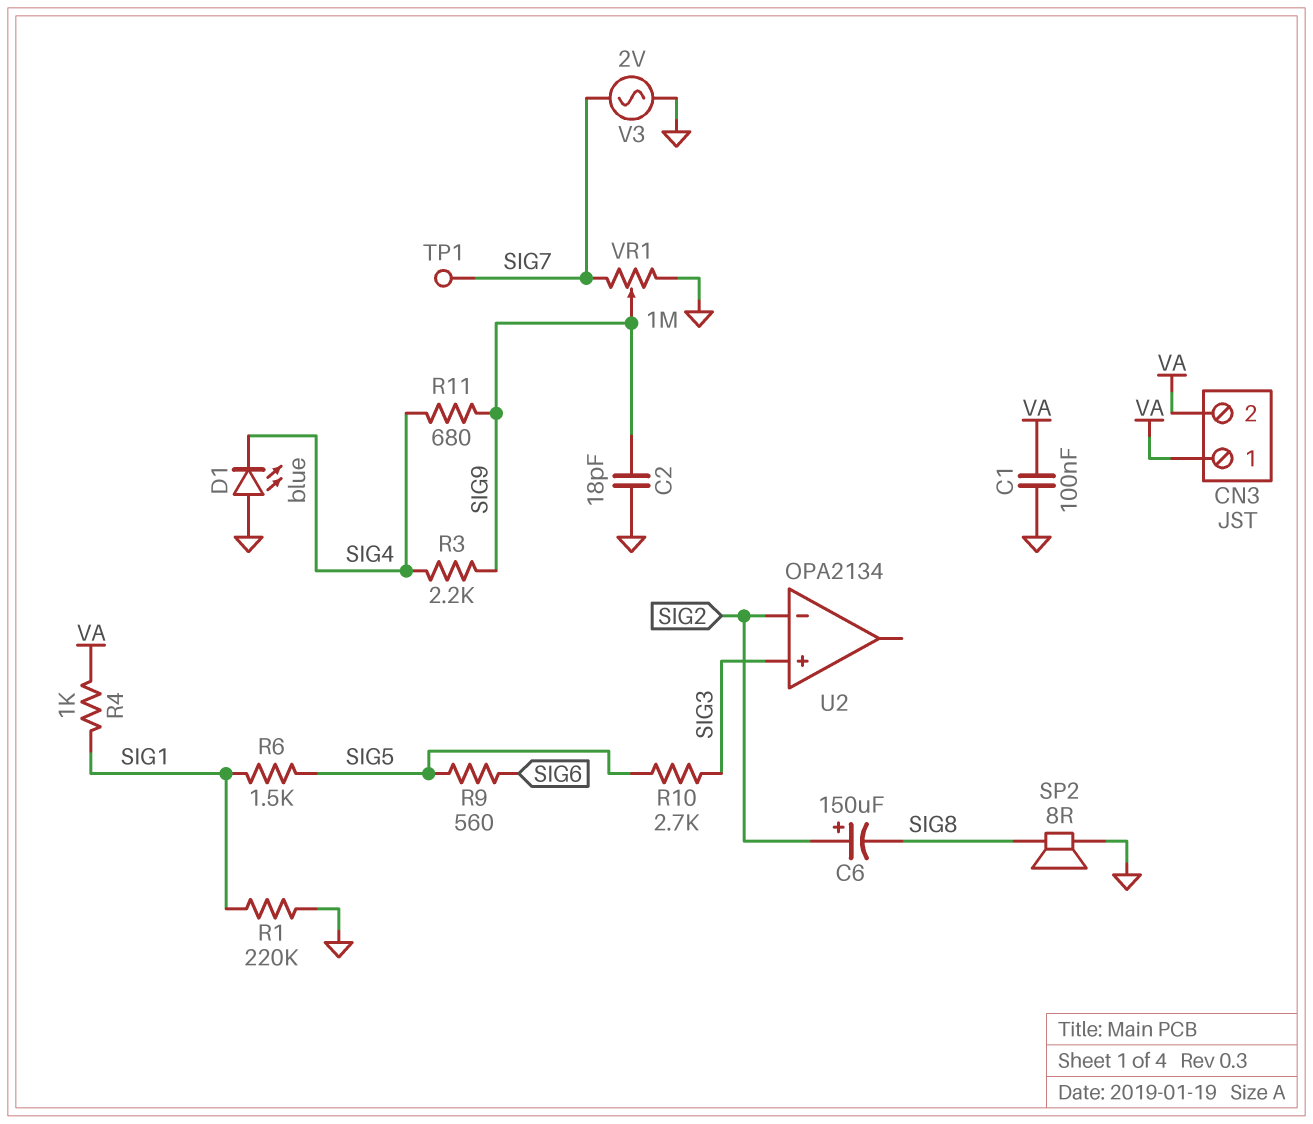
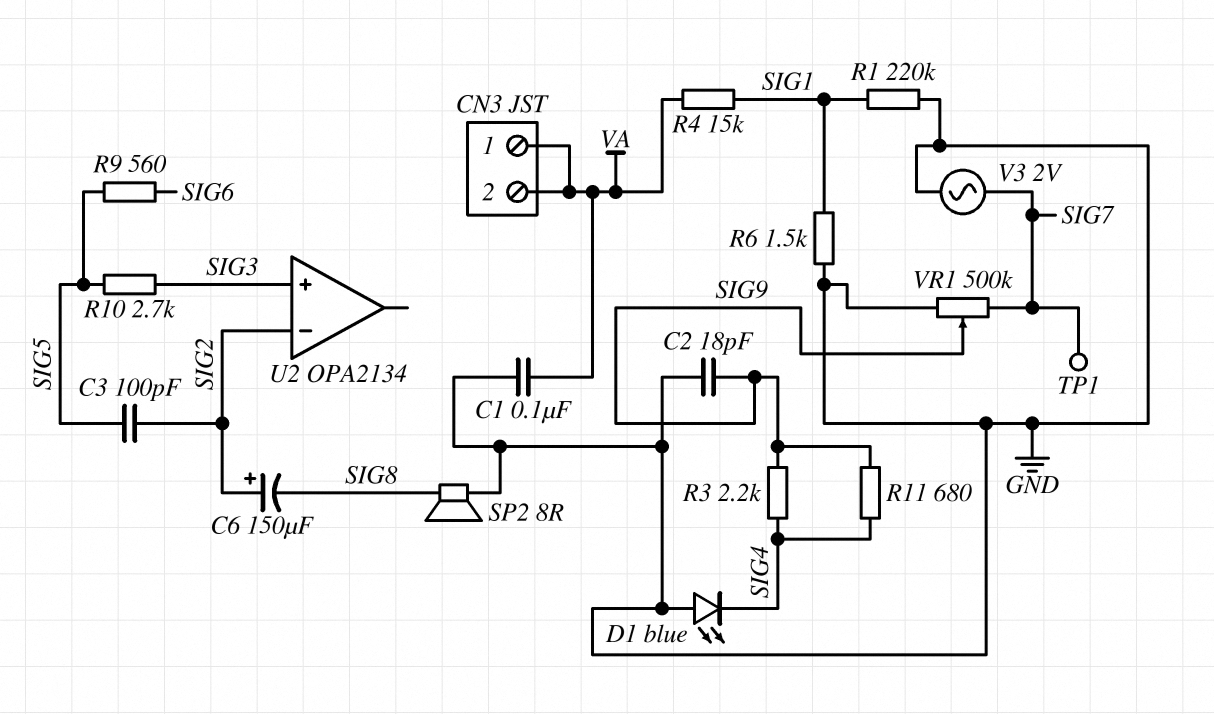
C3: none -> 100pF (SIG2, SIG5)
R4: 1k (SIG1, VA) -> 15k (SIG1, VA)
R6: 1.5k (SIG1, SIG5) -> 1.5k (GND, SIG1)
VR1: 1M (GND, SIG7, wiper SIG9) -> 500k (GND, SIG7, wiper SIG9)

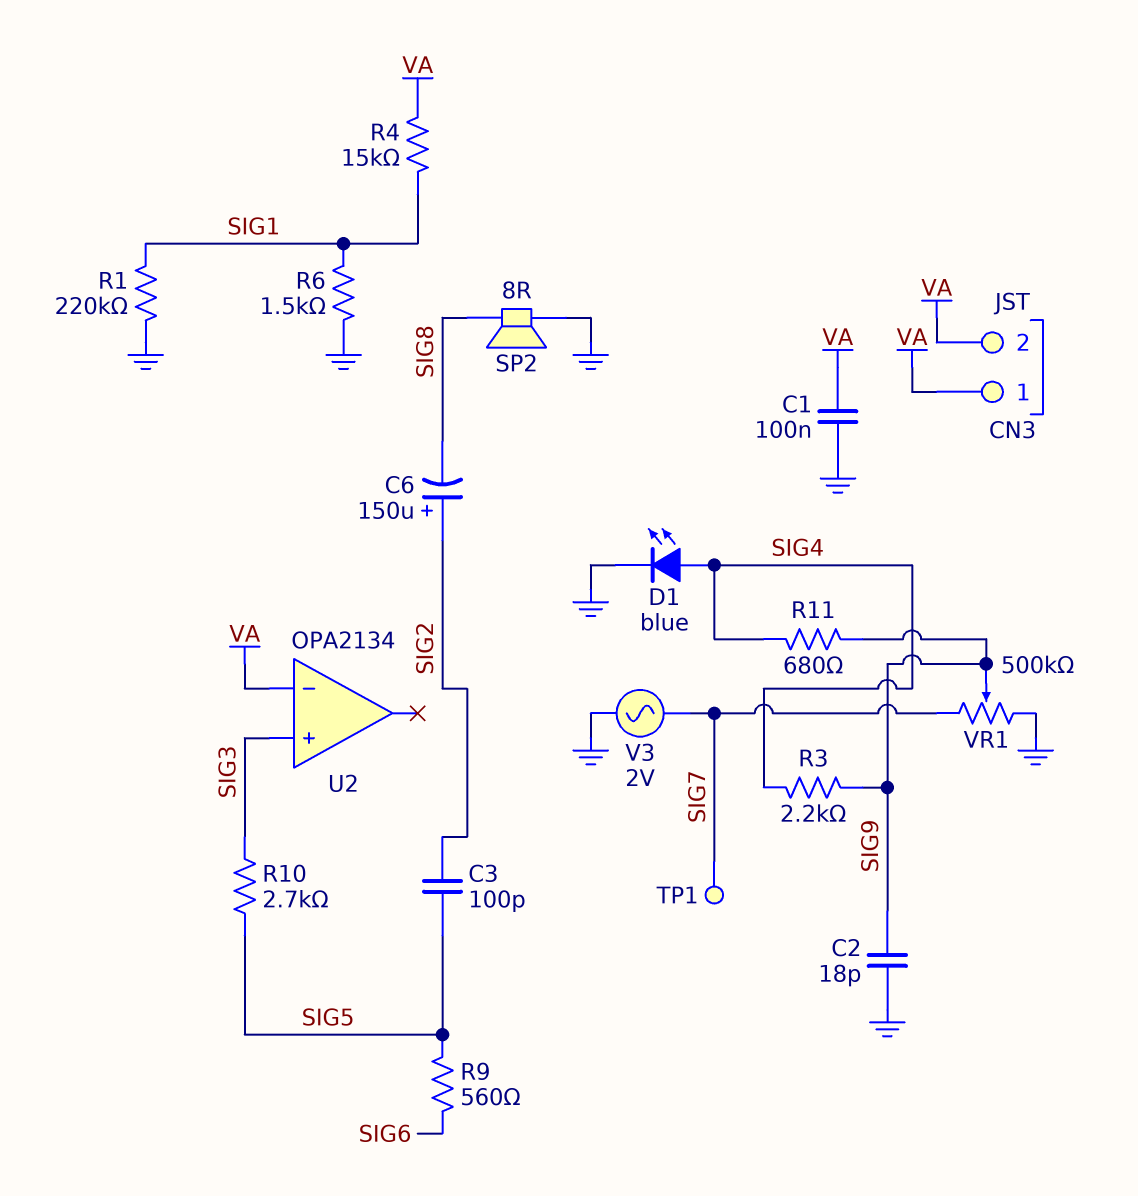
D1: LED blue (A GND, K SIG4) -> LED blue (A SIG4, K GND)
U2 pin in-: SIG2 -> VA

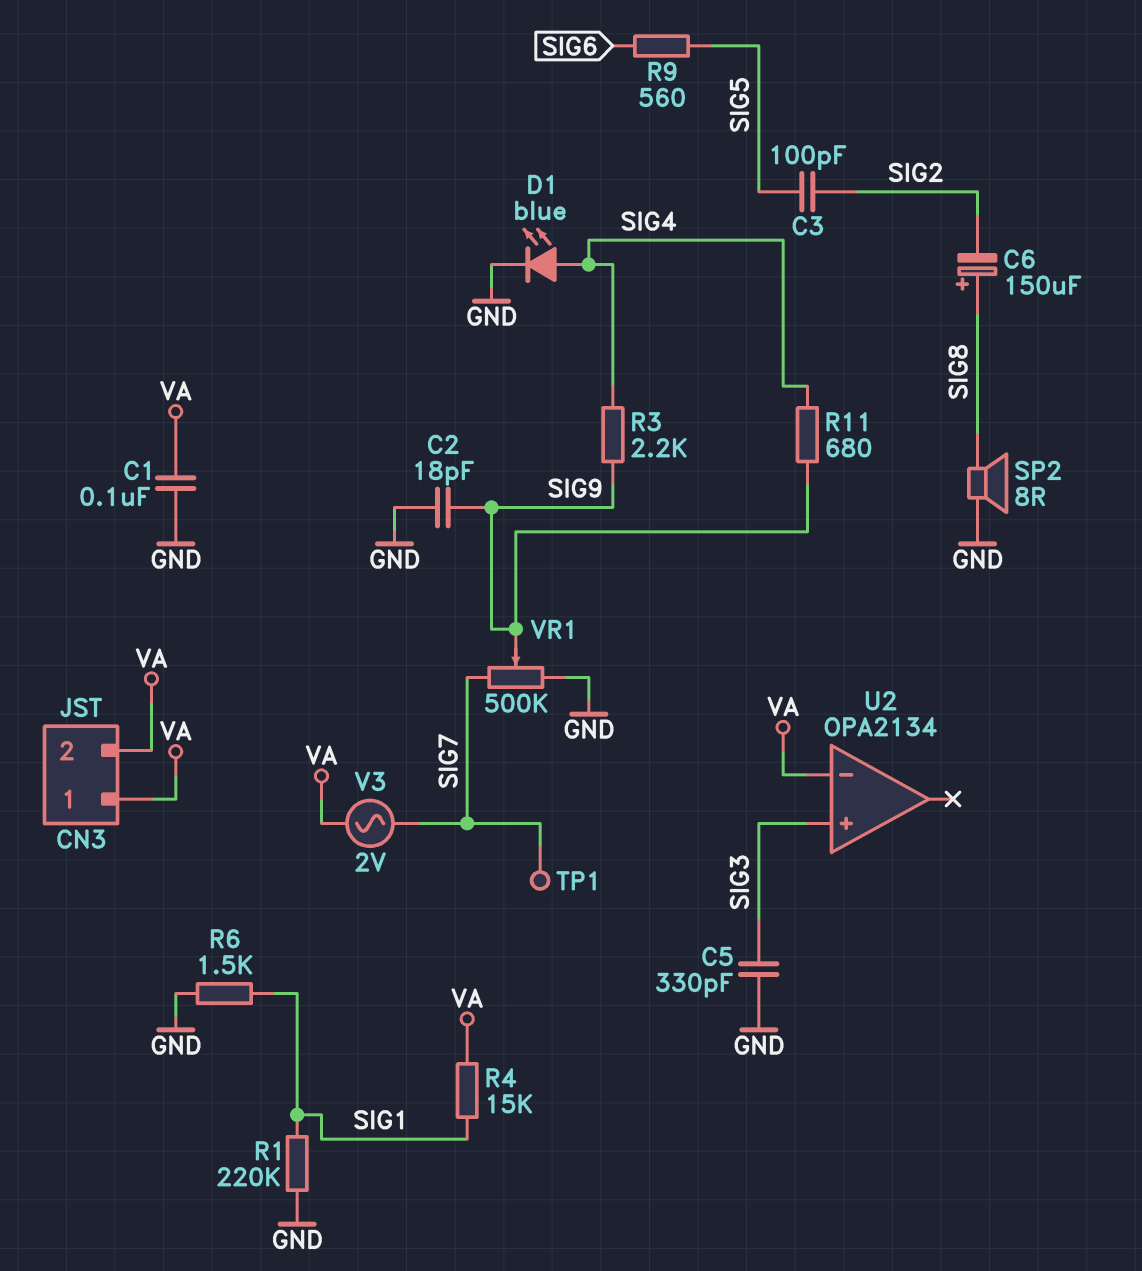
C5: none -> 330pF (GND, SIG3)
C6: 150uF (plus SIG2, minus SIG8) -> 150uF (plus SIG8, minus SIG2)
R10: 2.7k (SIG3, SIG5) -> none
V3: AC 2V (GND, SIG7) -> AC 2V (SIG7, VA)

